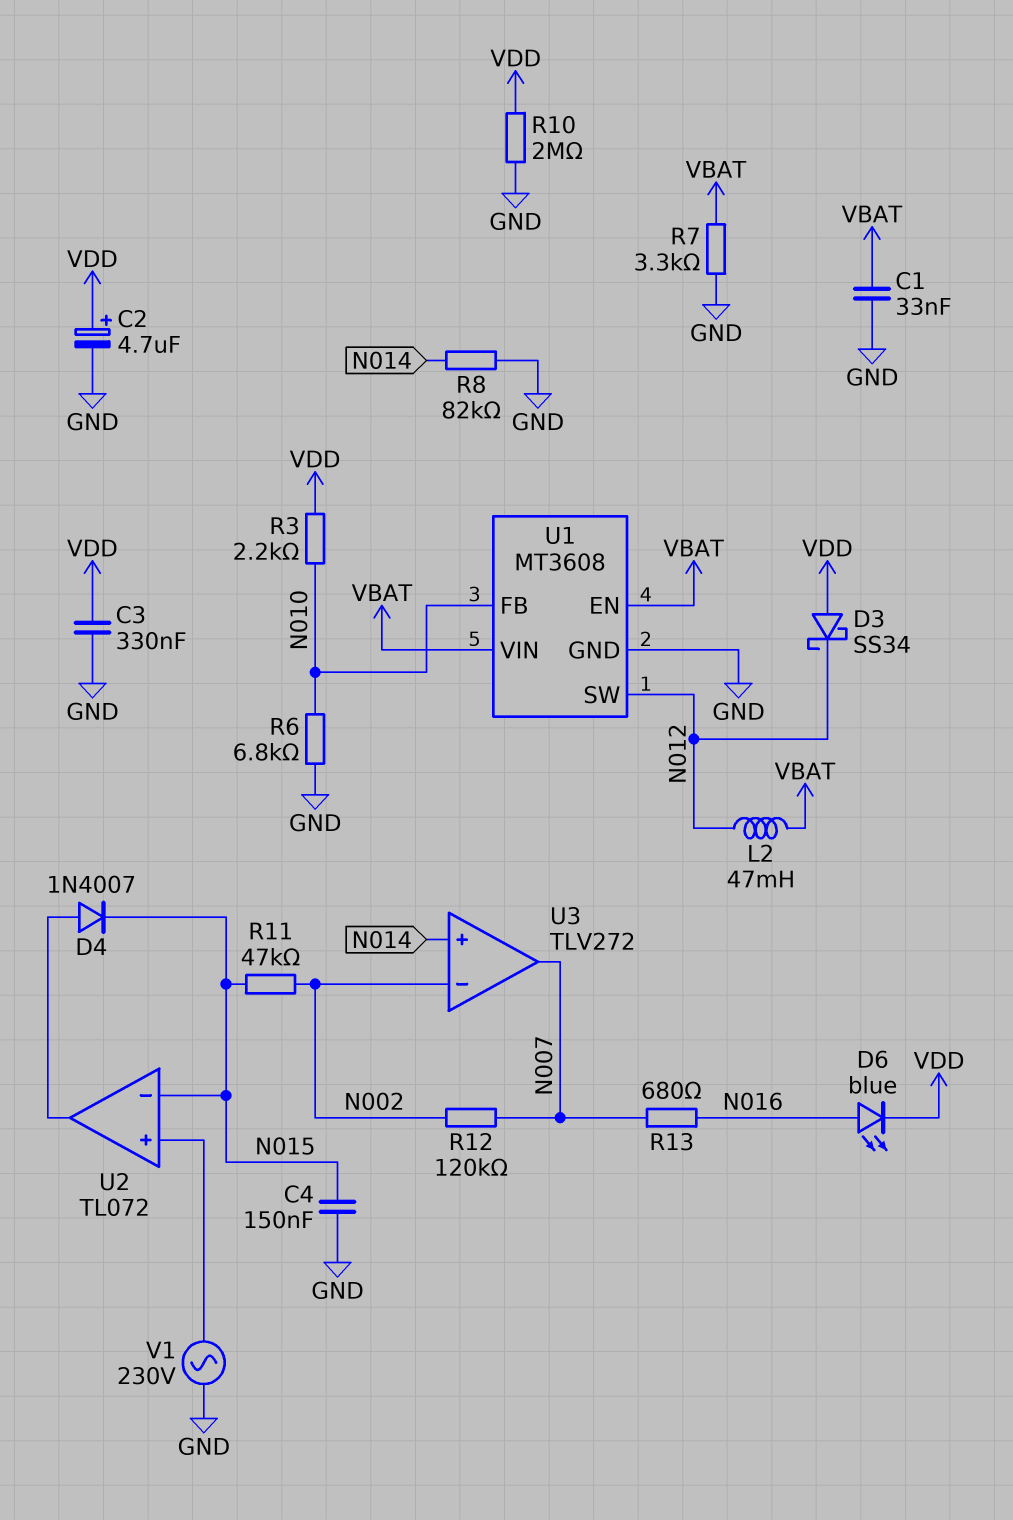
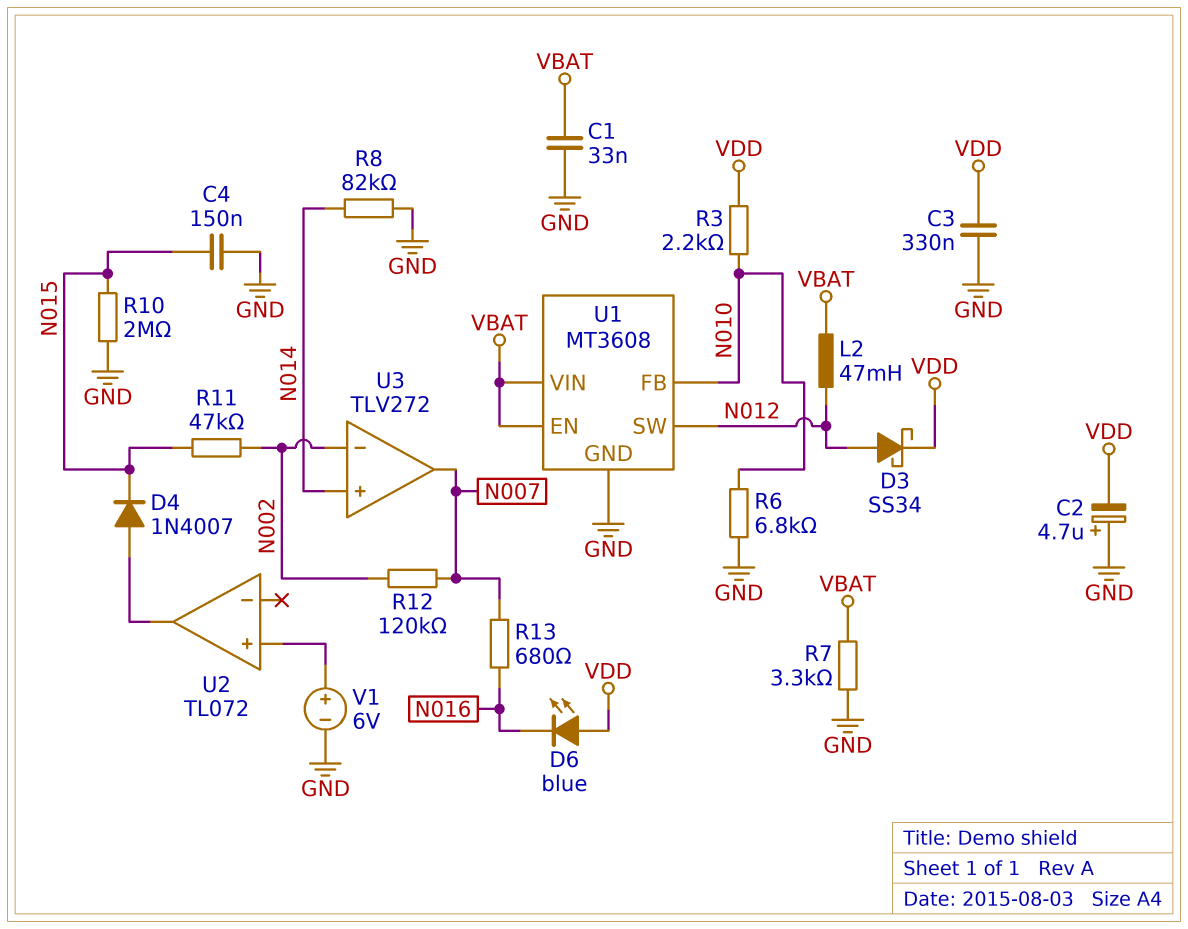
C2: 4.7uF (plus VDD, minus GND) -> 4.7uF (plus GND, minus VDD)
D3: schottky SS34 (A VDD, K N012) -> schottky SS34 (A N012, K VDD)
D6: LED blue (A N016, K VDD) -> LED blue (A VDD, K N016)
R10: 2M (GND, VDD) -> 2M (GND, N015)
U2 pin in-: N015 -> none
V1: AC 230V (GND, U2/in+) -> 6V (plus U2/in+, minus GND)

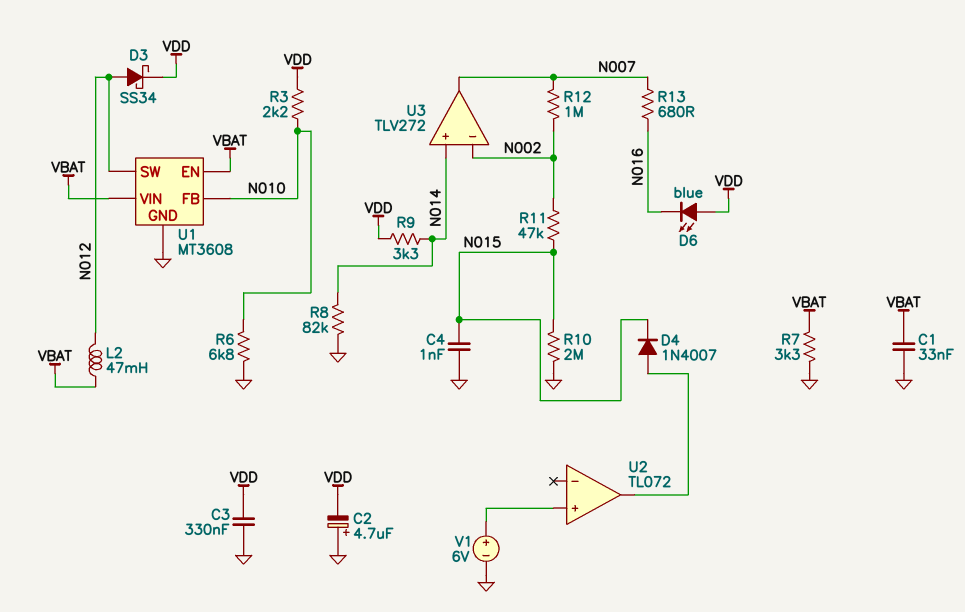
C4: 150nF (GND, N015) -> 1nF (GND, N015)
R9: none -> 3.3k (N014, VDD)
R12: 120k (N002, N007) -> 1M (N002, N007)

